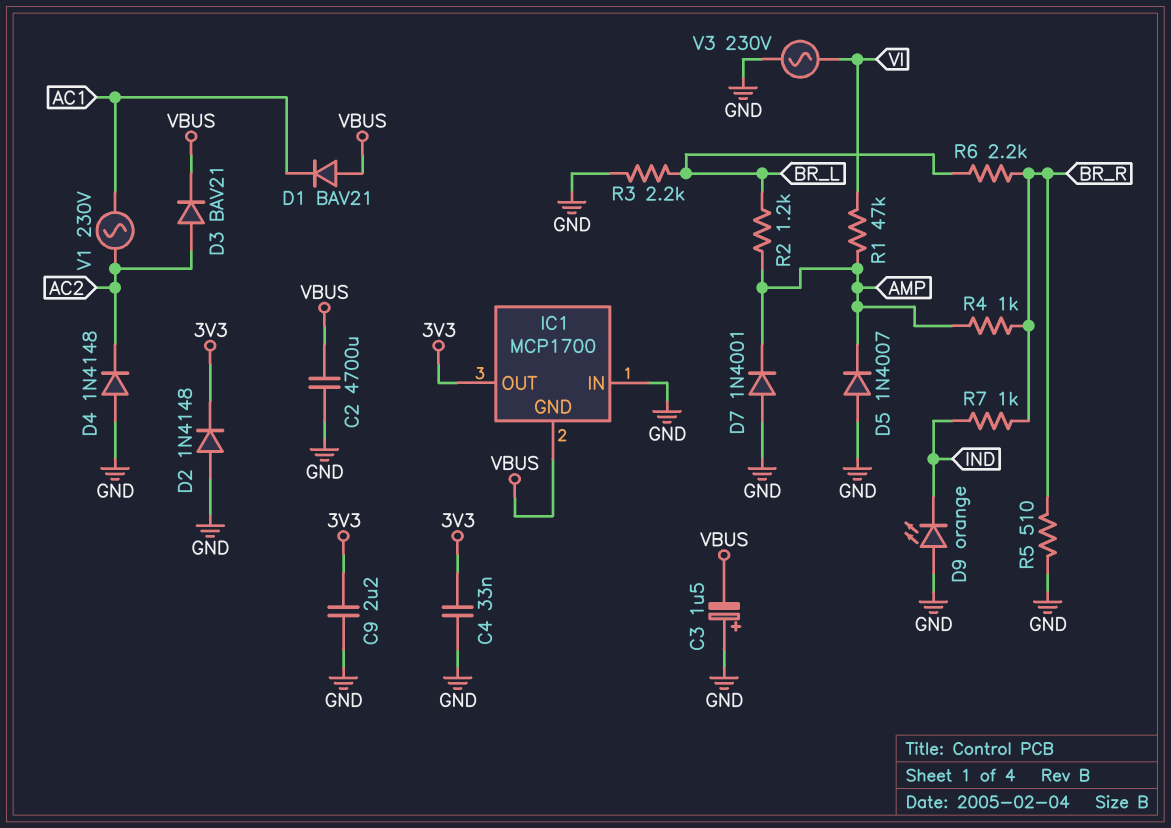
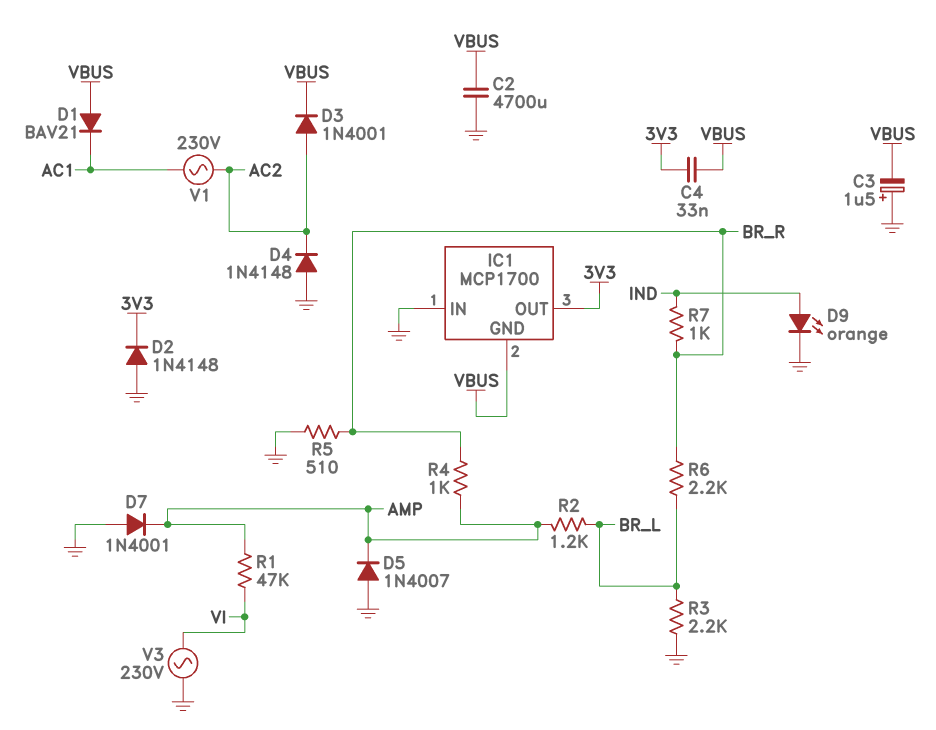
C4: 33nF (3V3, GND) -> 33nF (3V3, VBUS)
C9: 2.2uF (3V3, GND) -> none
D3: diode BAV21 (A AC2, K VBUS) -> diode 1N4001 (A AC2, K VBUS)
D9: LED orange (A GND, K IND) -> LED orange (A IND, K GND)

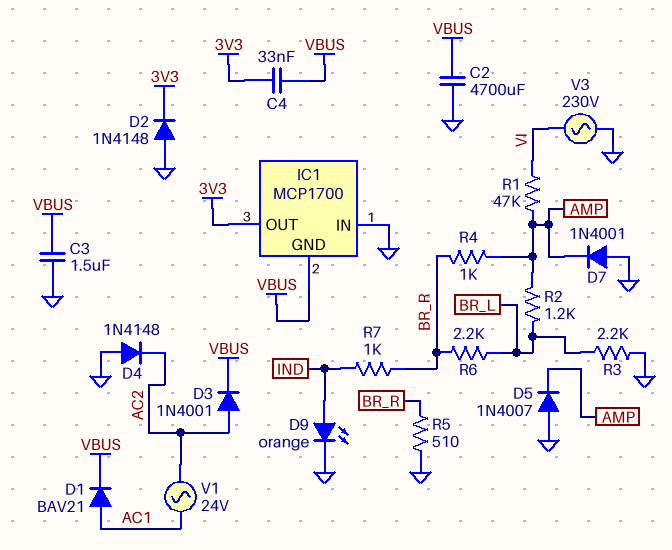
C3: 1.5uF (plus GND, minus VBUS) -> 1.5uF (GND, VBUS)
D1: diode BAV21 (A VBUS, K AC1) -> diode BAV21 (A AC1, K VBUS)
V1: AC 230V (AC1, AC2) -> AC 24V (AC1, AC2)

